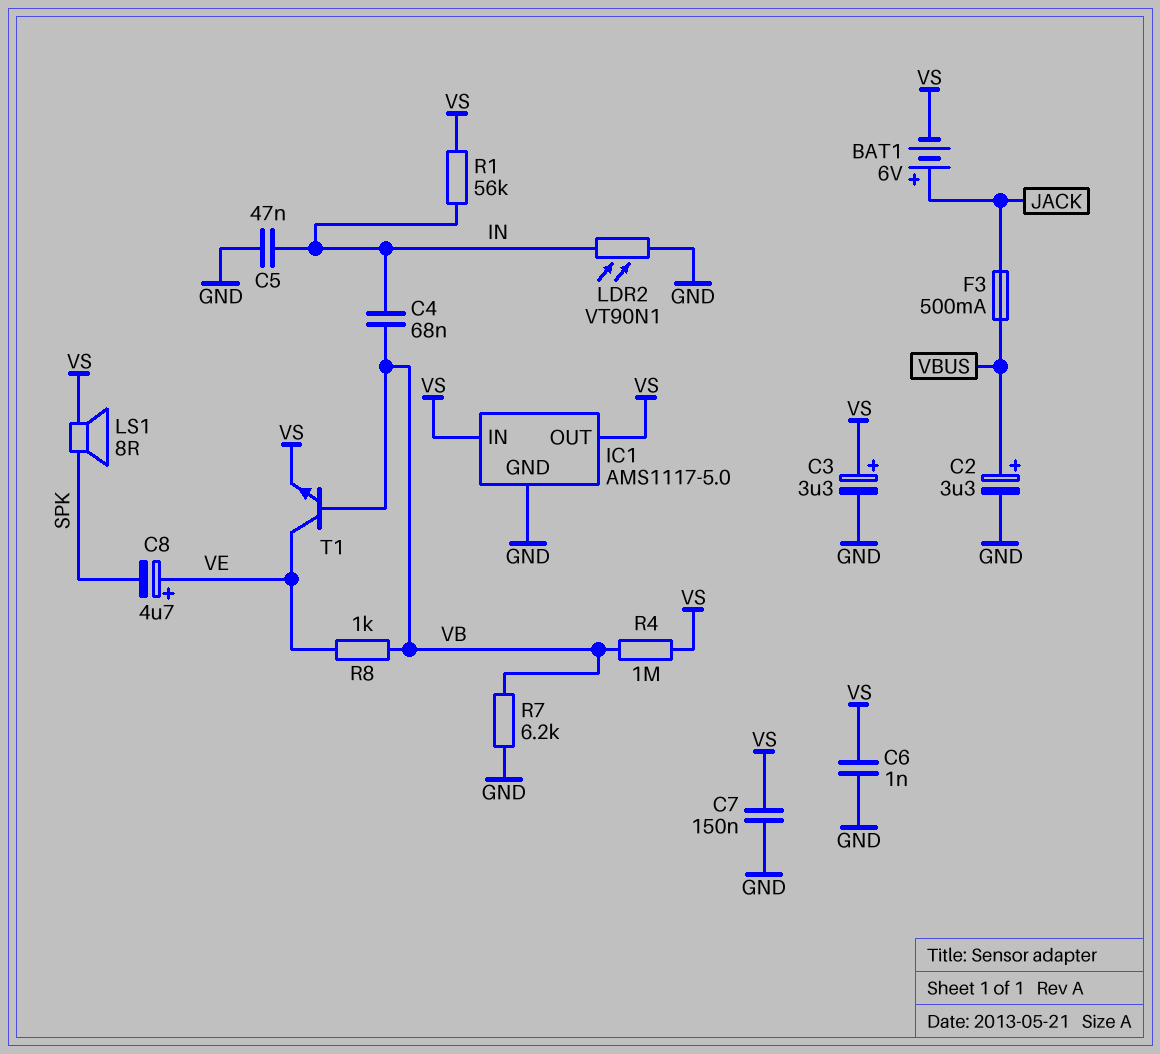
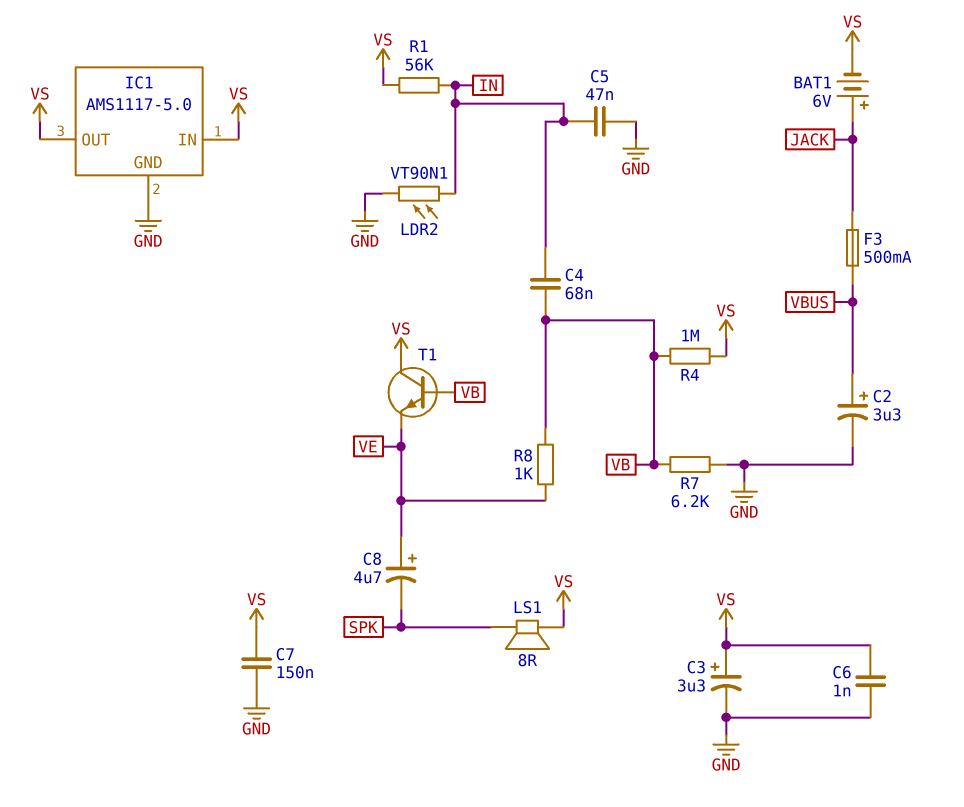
T1: NPN (B VB, C VE, E VS) -> NPN (B VB, C VS, E VE)

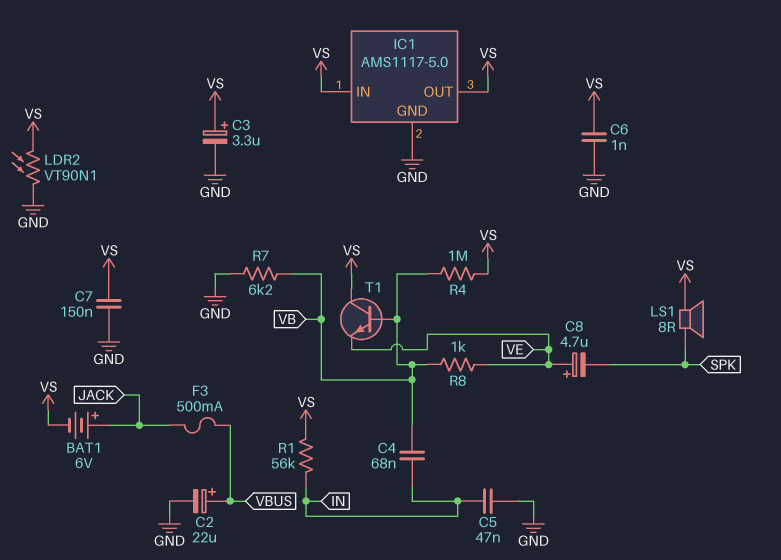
C2: 3.3uF (plus VBUS, minus GND) -> 22uF (plus VBUS, minus GND)
LDR2: VT90N1 (GND, IN) -> VT90N1 (GND, VS)

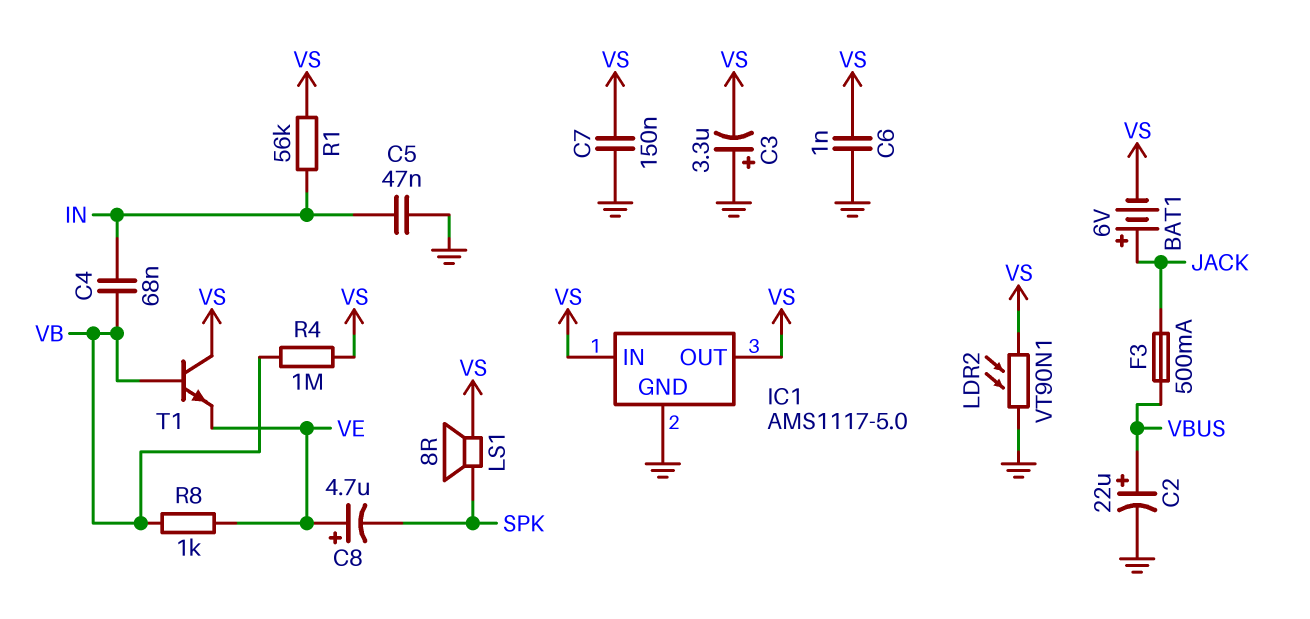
C3: 3.3uF (plus VS, minus GND) -> 3.3uF (plus GND, minus VS)
R7: 6.2k (GND, VB) -> none

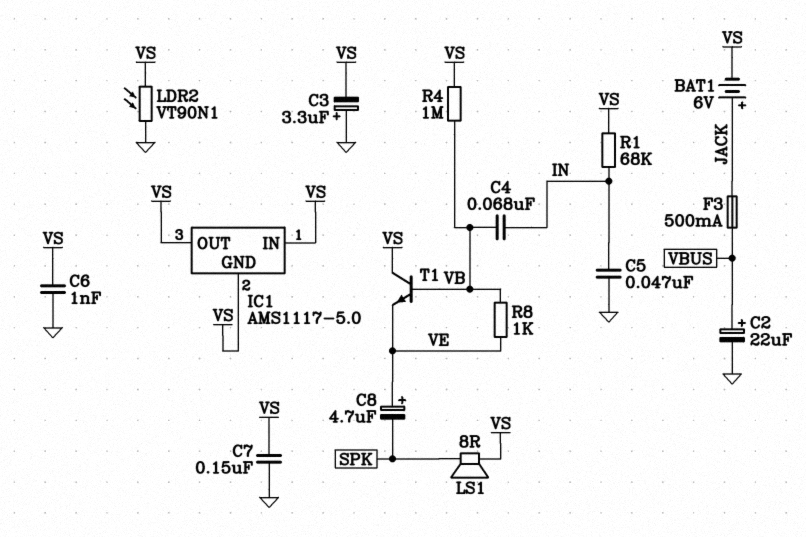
IC1 pin GND: GND -> VS
R1: 56k (IN, VS) -> 68k (IN, VS)

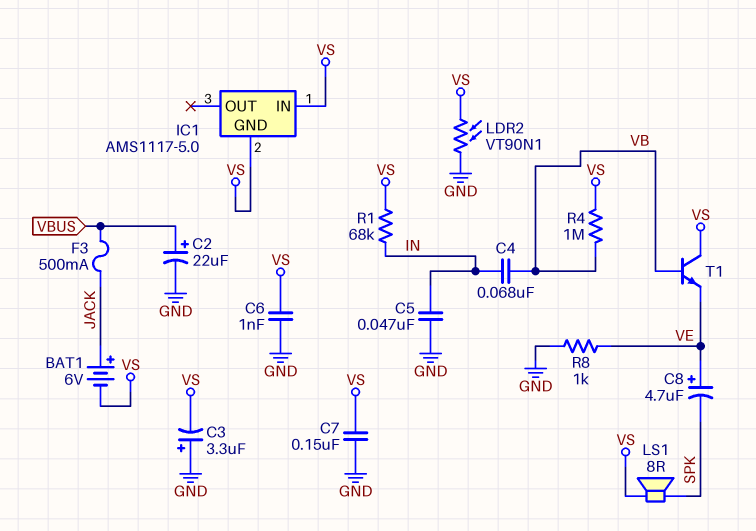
IC1 pin OUT: VS -> none
R8: 1k (VB, VE) -> 1k (GND, VE)

